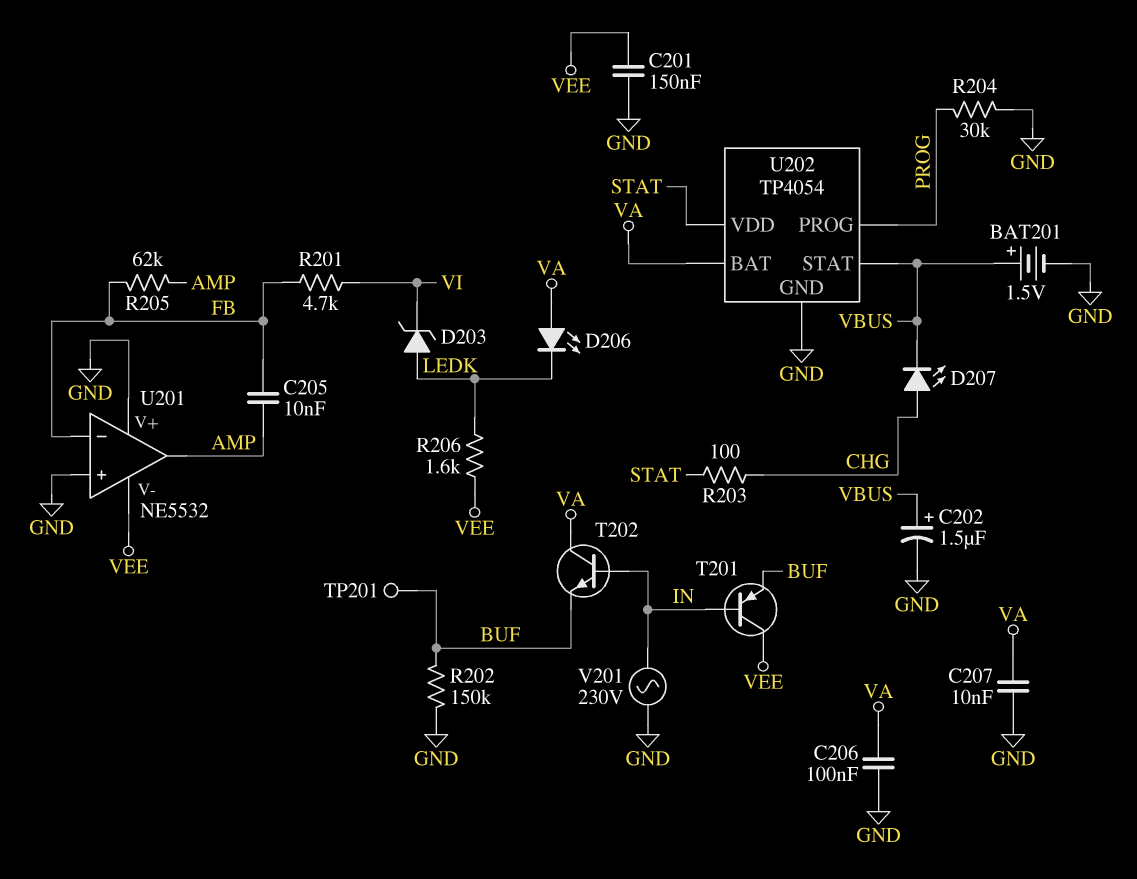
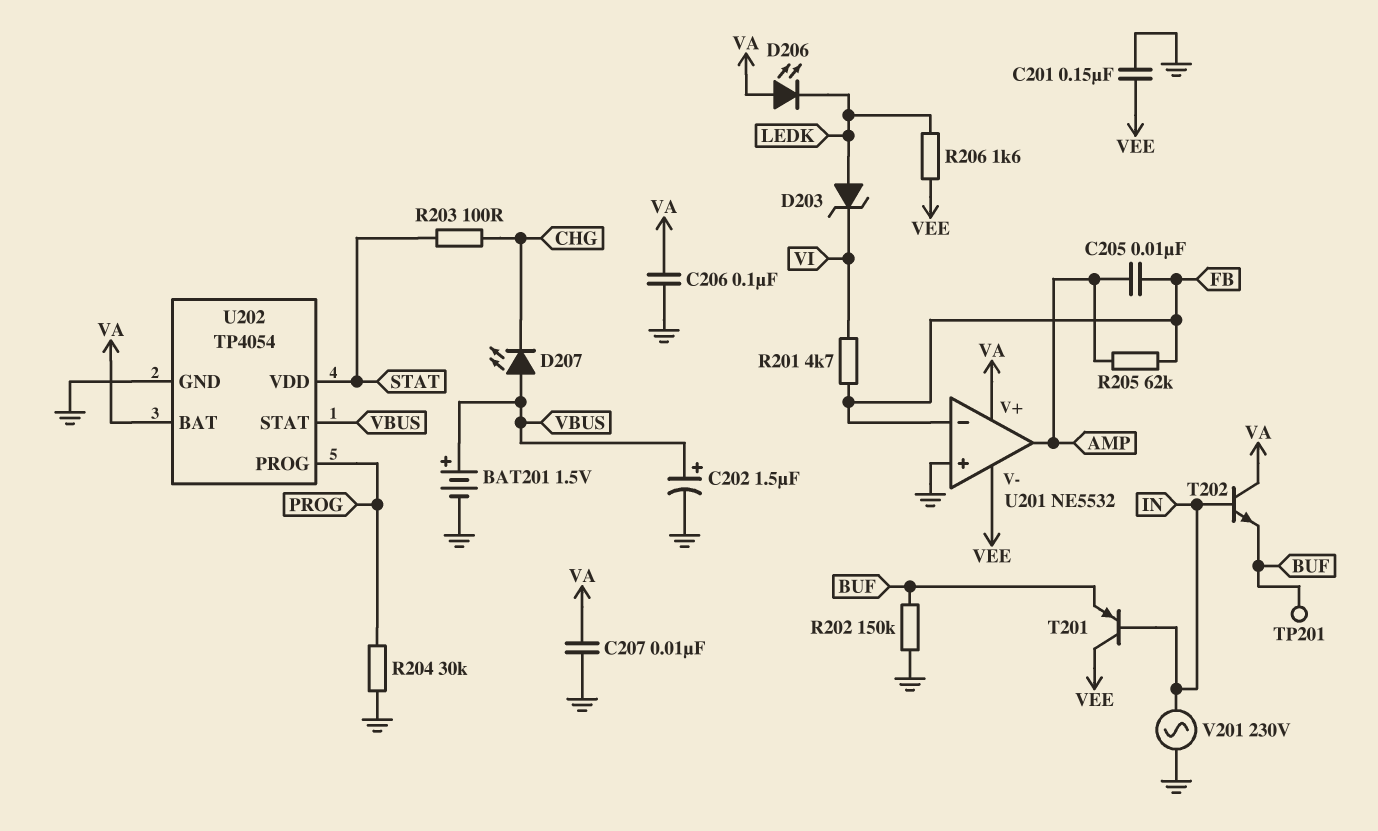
D207: LED (A CHG, K VBUS) -> LED (A VBUS, K CHG)
U201 pin V+: GND -> VA

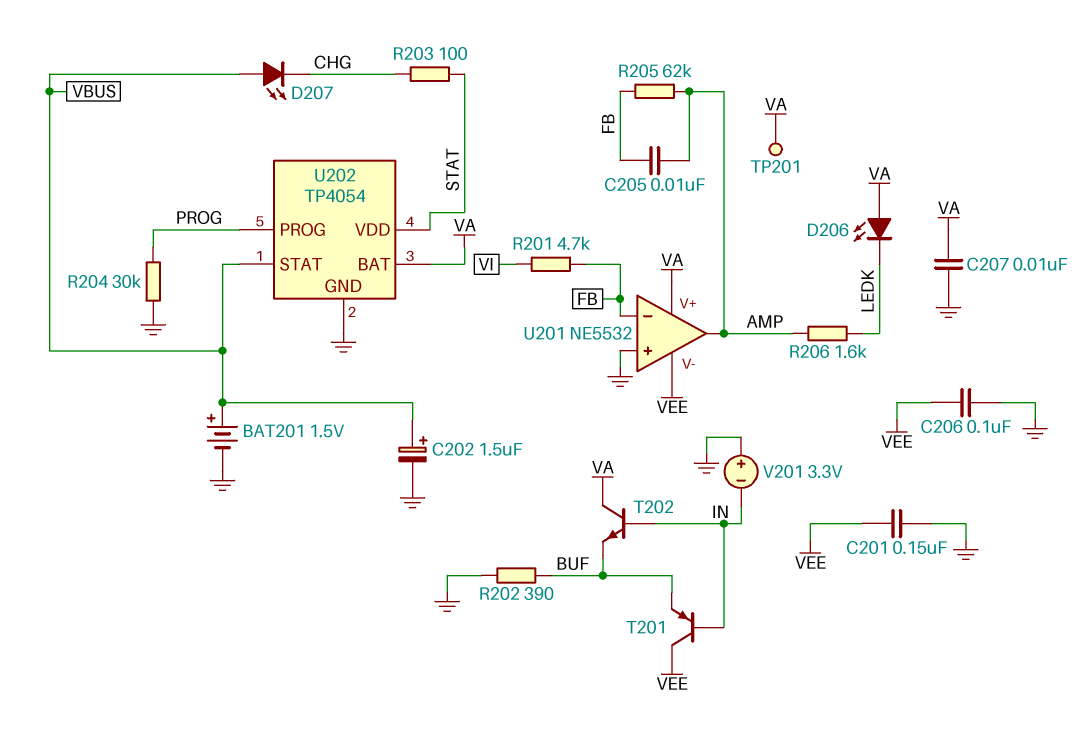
C206: 100nF (GND, VA) -> 100nF (GND, VEE)
D203: zener (A LEDK, K VI) -> none
R202: 150k (BUF, GND) -> 390 (BUF, GND)
R206: 1.6k (LEDK, VEE) -> 1.6k (AMP, LEDK)
TP201: test point (BUF) -> test point (VA)
V201: AC 230V (GND, IN) -> 3.3V (plus GND, minus IN)

